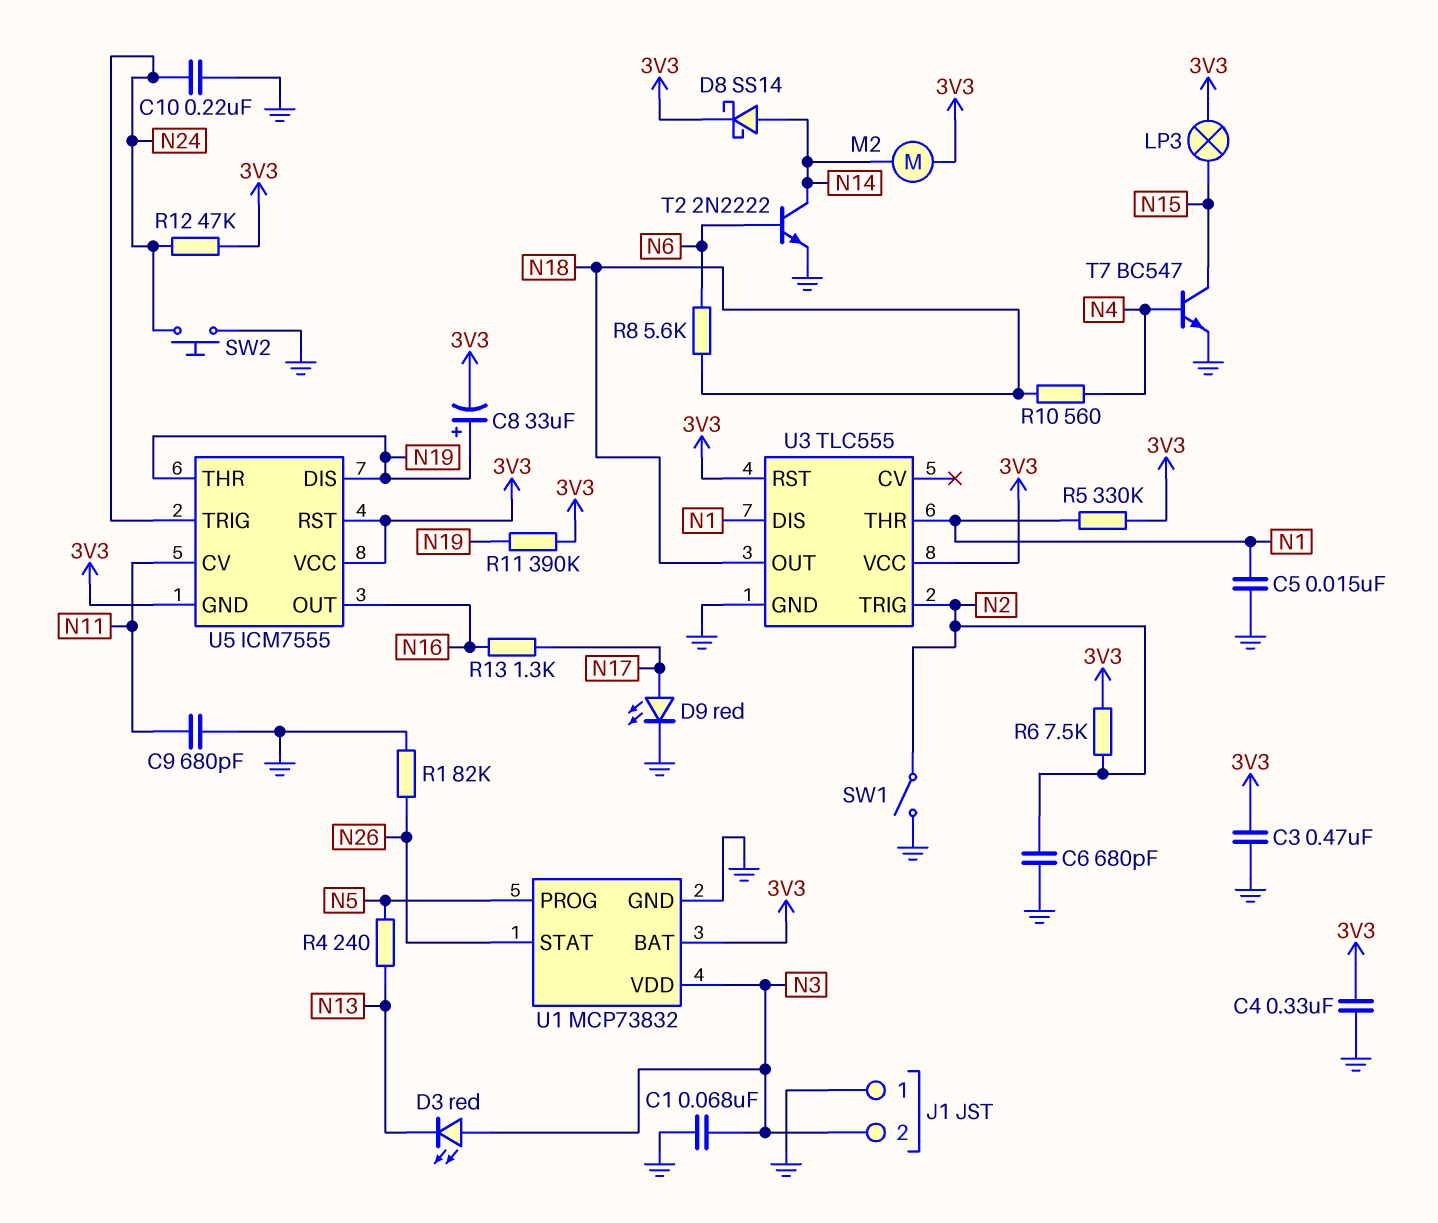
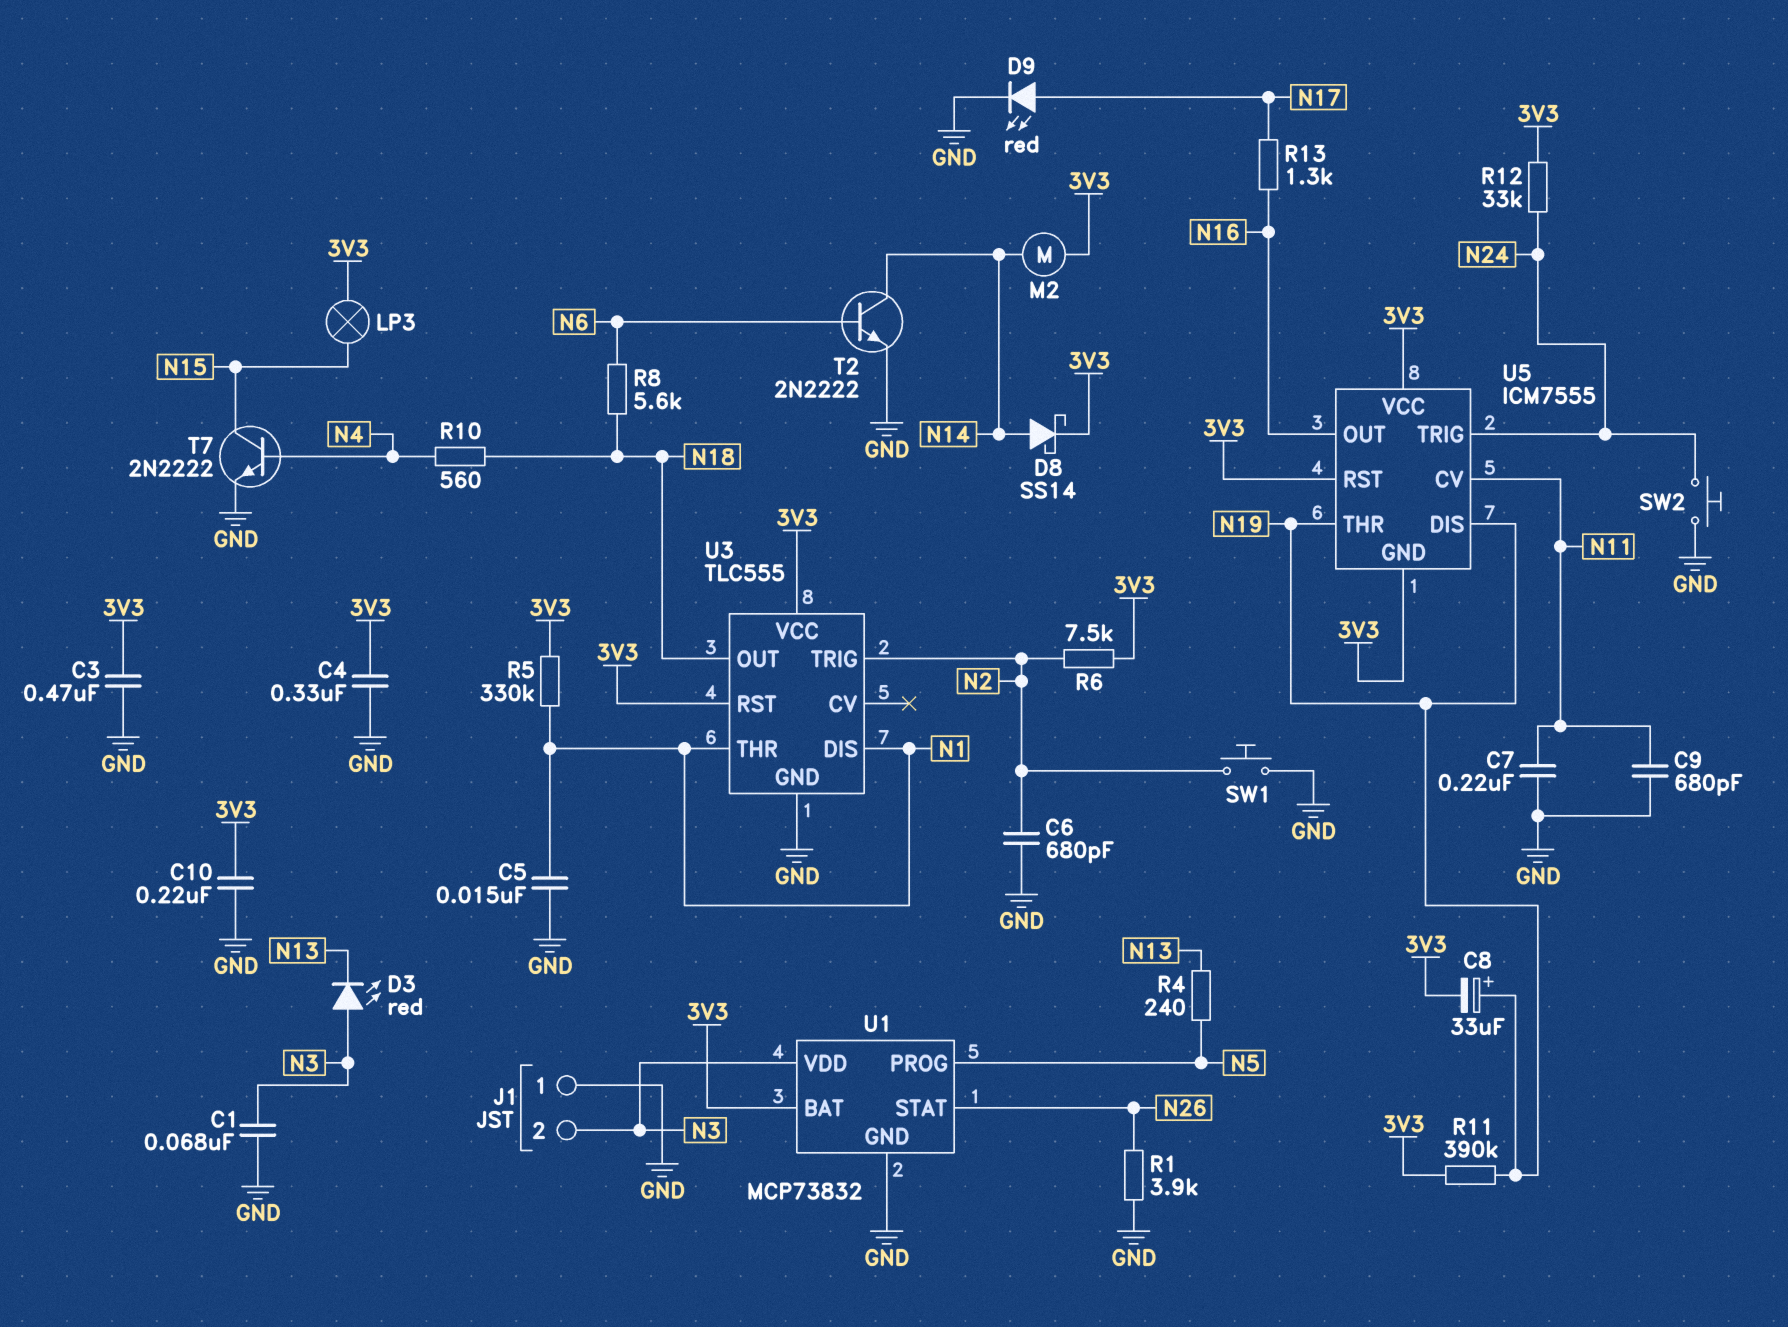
C7: none -> 220nF (GND, N11)
C10: 220nF (GND, N24) -> 220nF (3V3, GND)
R1: 82k (GND, N26) -> 3.9k (GND, N26)
R12: 47k (3V3, N24) -> 33k (3V3, N24)
SW1: switch (GND, N2) -> button (GND, N2)
T7: NPN BC547 (B N4, C N15, E GND) -> NPN 2N2222 (B N4, C N15, E GND)

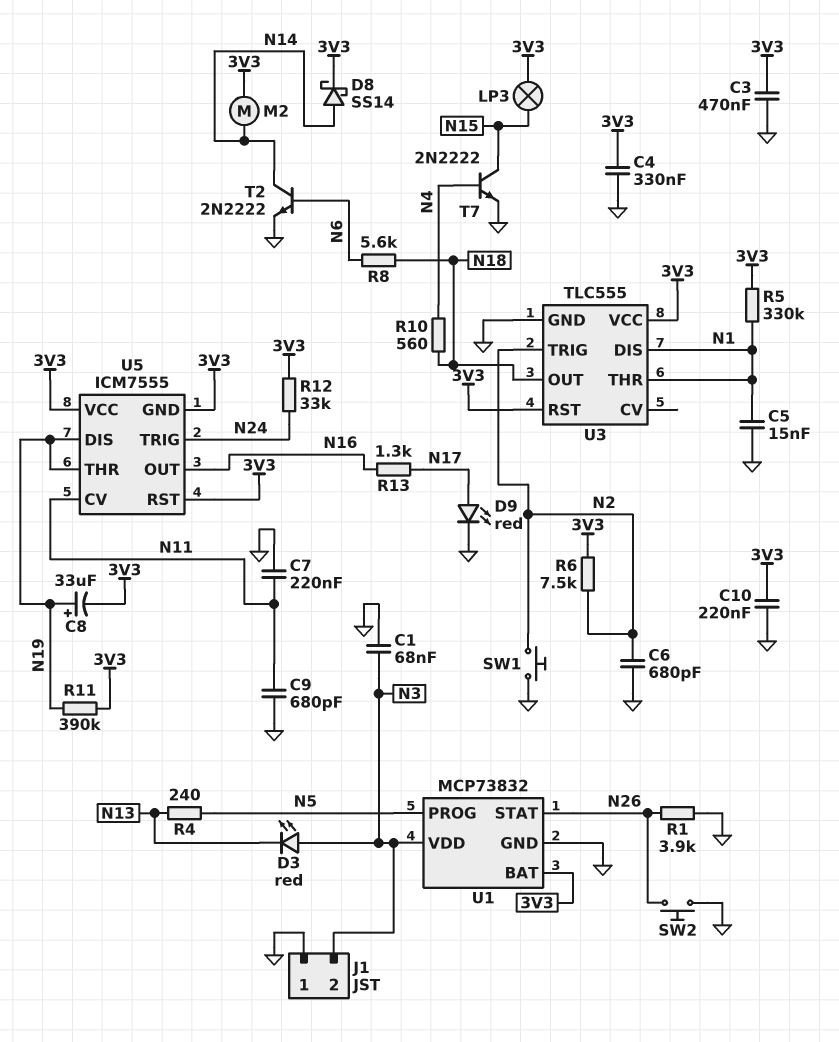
SW2: button (GND, N24) -> button (GND, N26)

